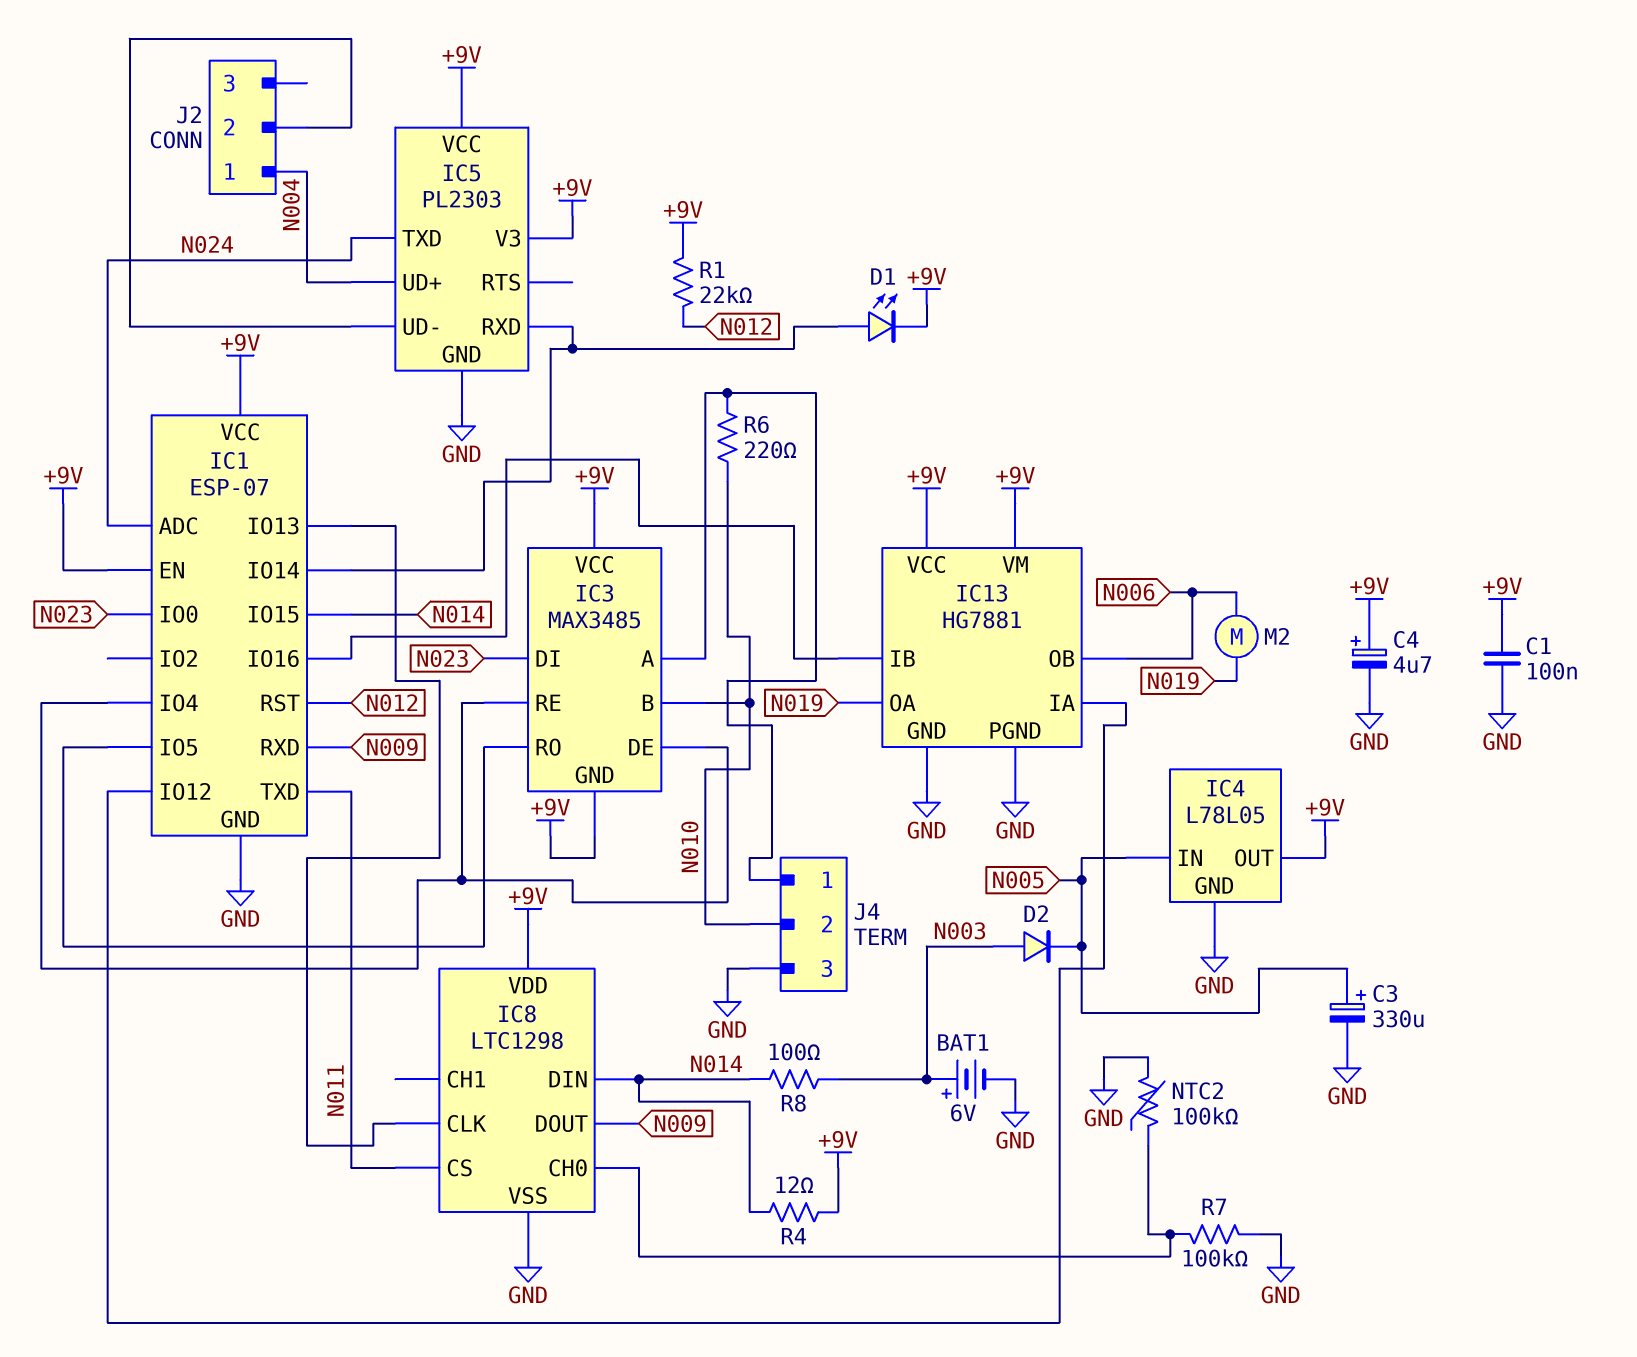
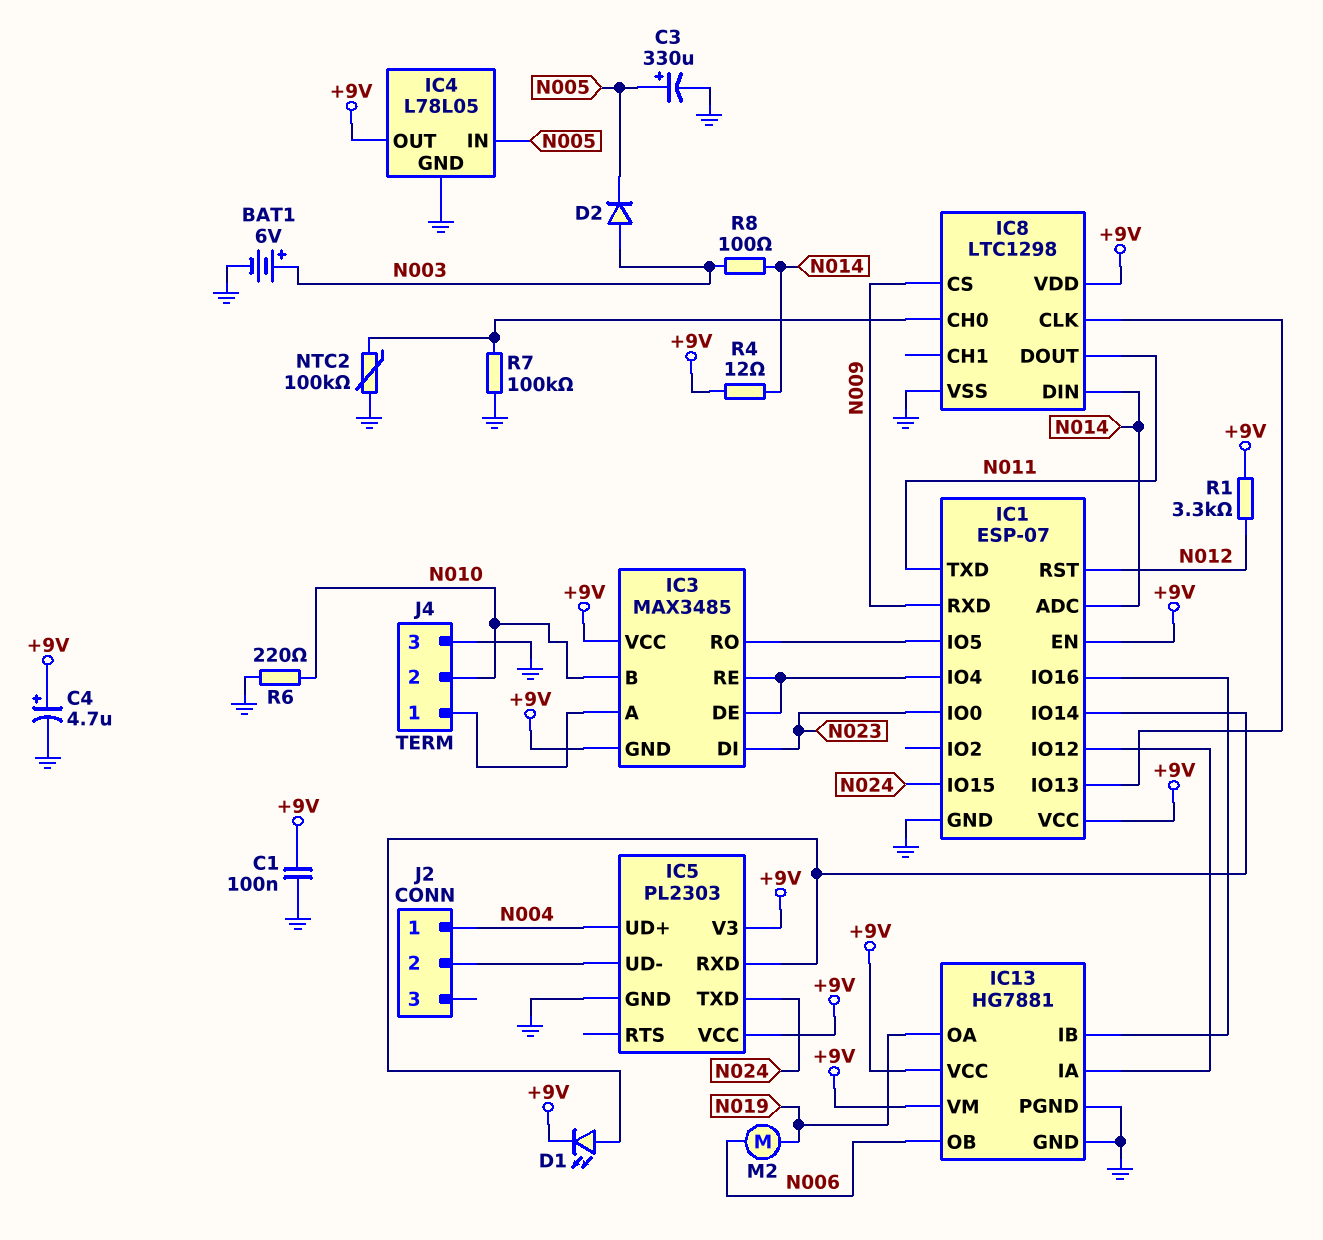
IC1 pin ADC: N024 -> N014
IC1 pin IO15: N014 -> N024
IC8 pin CS: N011 -> N009
IC8 pin DOUT: N009 -> N011
R1: 22k (+9V, N012) -> 3.3k (+9V, N012)
R6: 220 (IC3/A, N010) -> 220 (GND, N010)

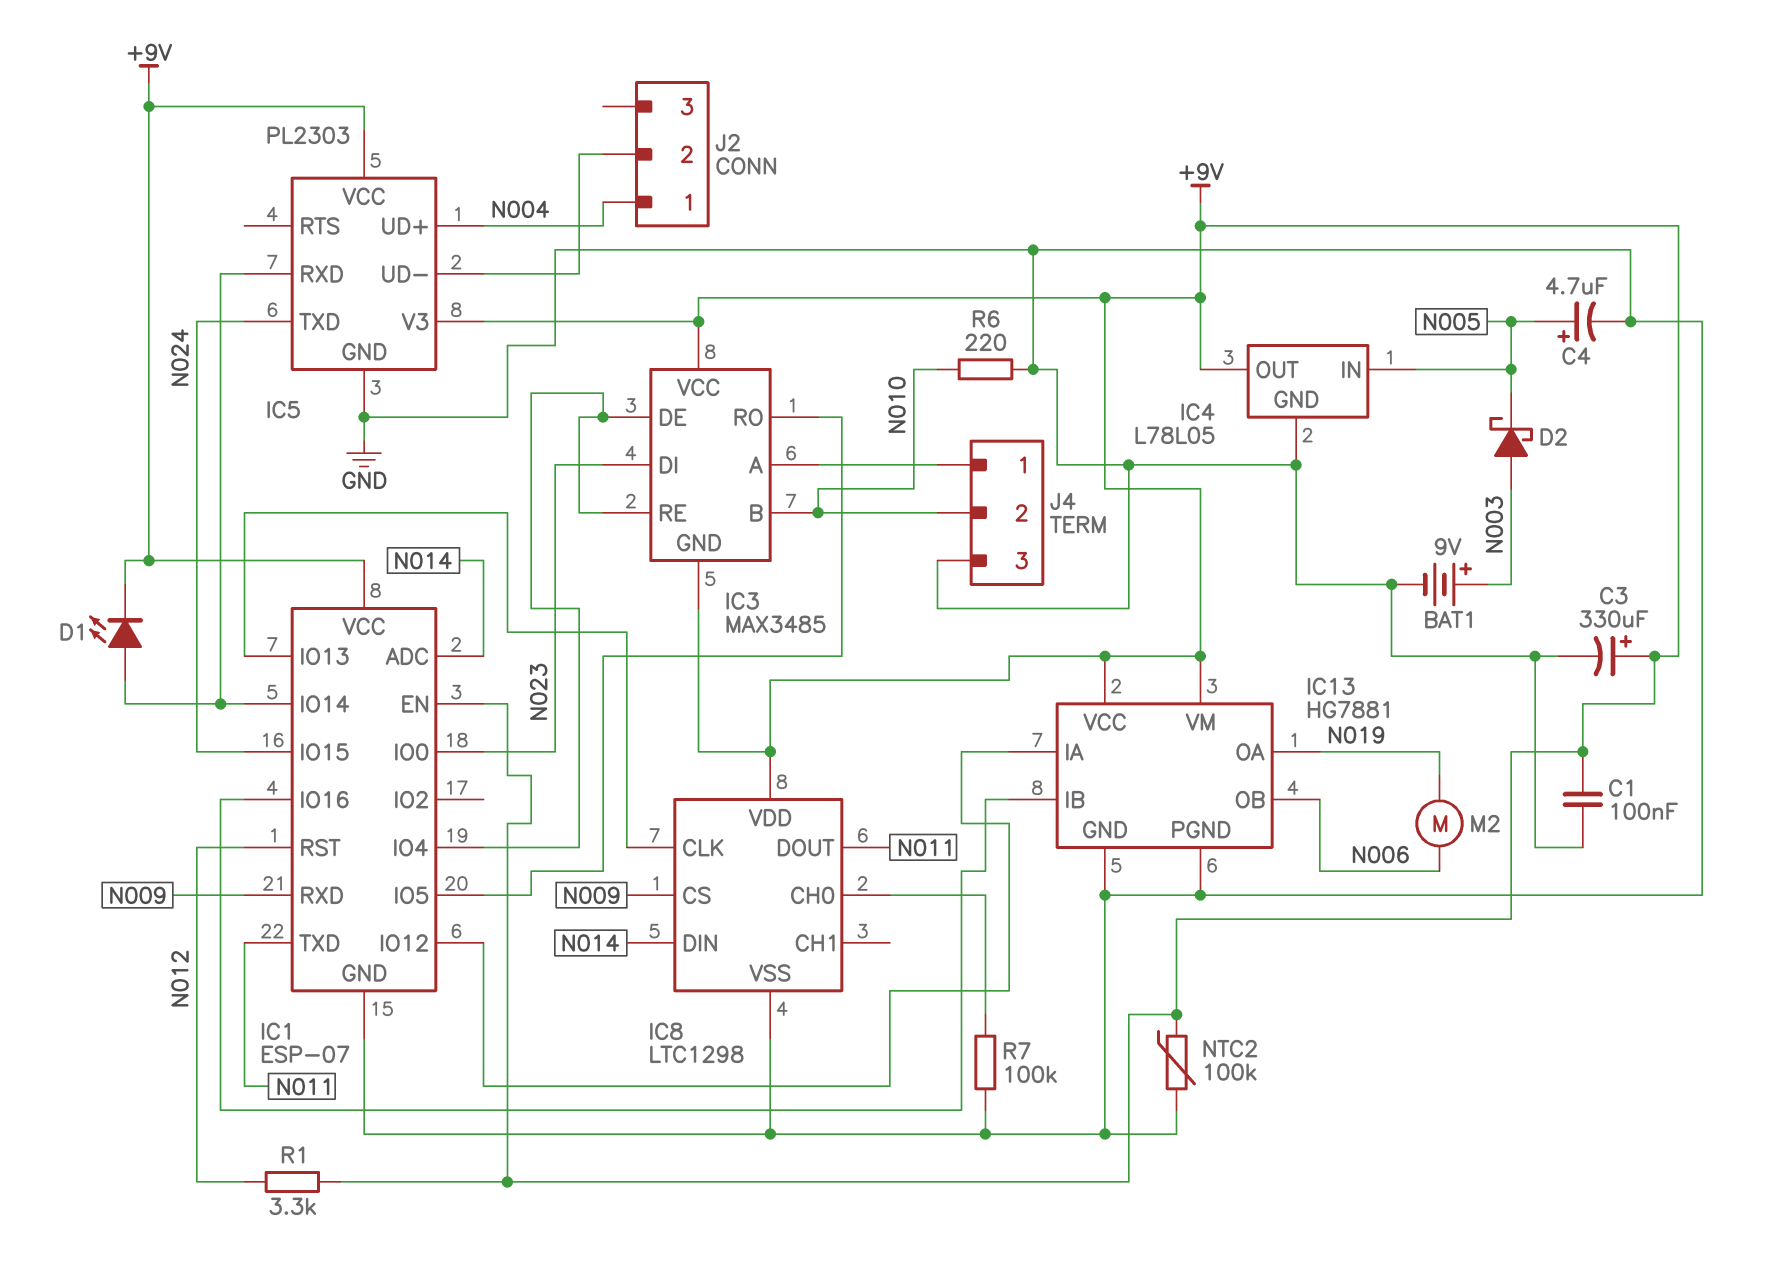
BAT1: 6V (plus N003, minus GND) -> 9V (plus N003, minus GND)
C3: 330uF (plus N005, minus GND) -> 330uF (plus +9V, minus GND)
C4: 4.7uF (plus +9V, minus GND) -> 4.7uF (plus N005, minus GND)
D2: diode (A N003, K N005) -> schottky (A N003, K N005)
NTC2: 100k (GND, IC8/CH0) -> 100k (+9V, GND)
R4: 12 (+9V, N014) -> none
R8: 100 (N003, N014) -> none

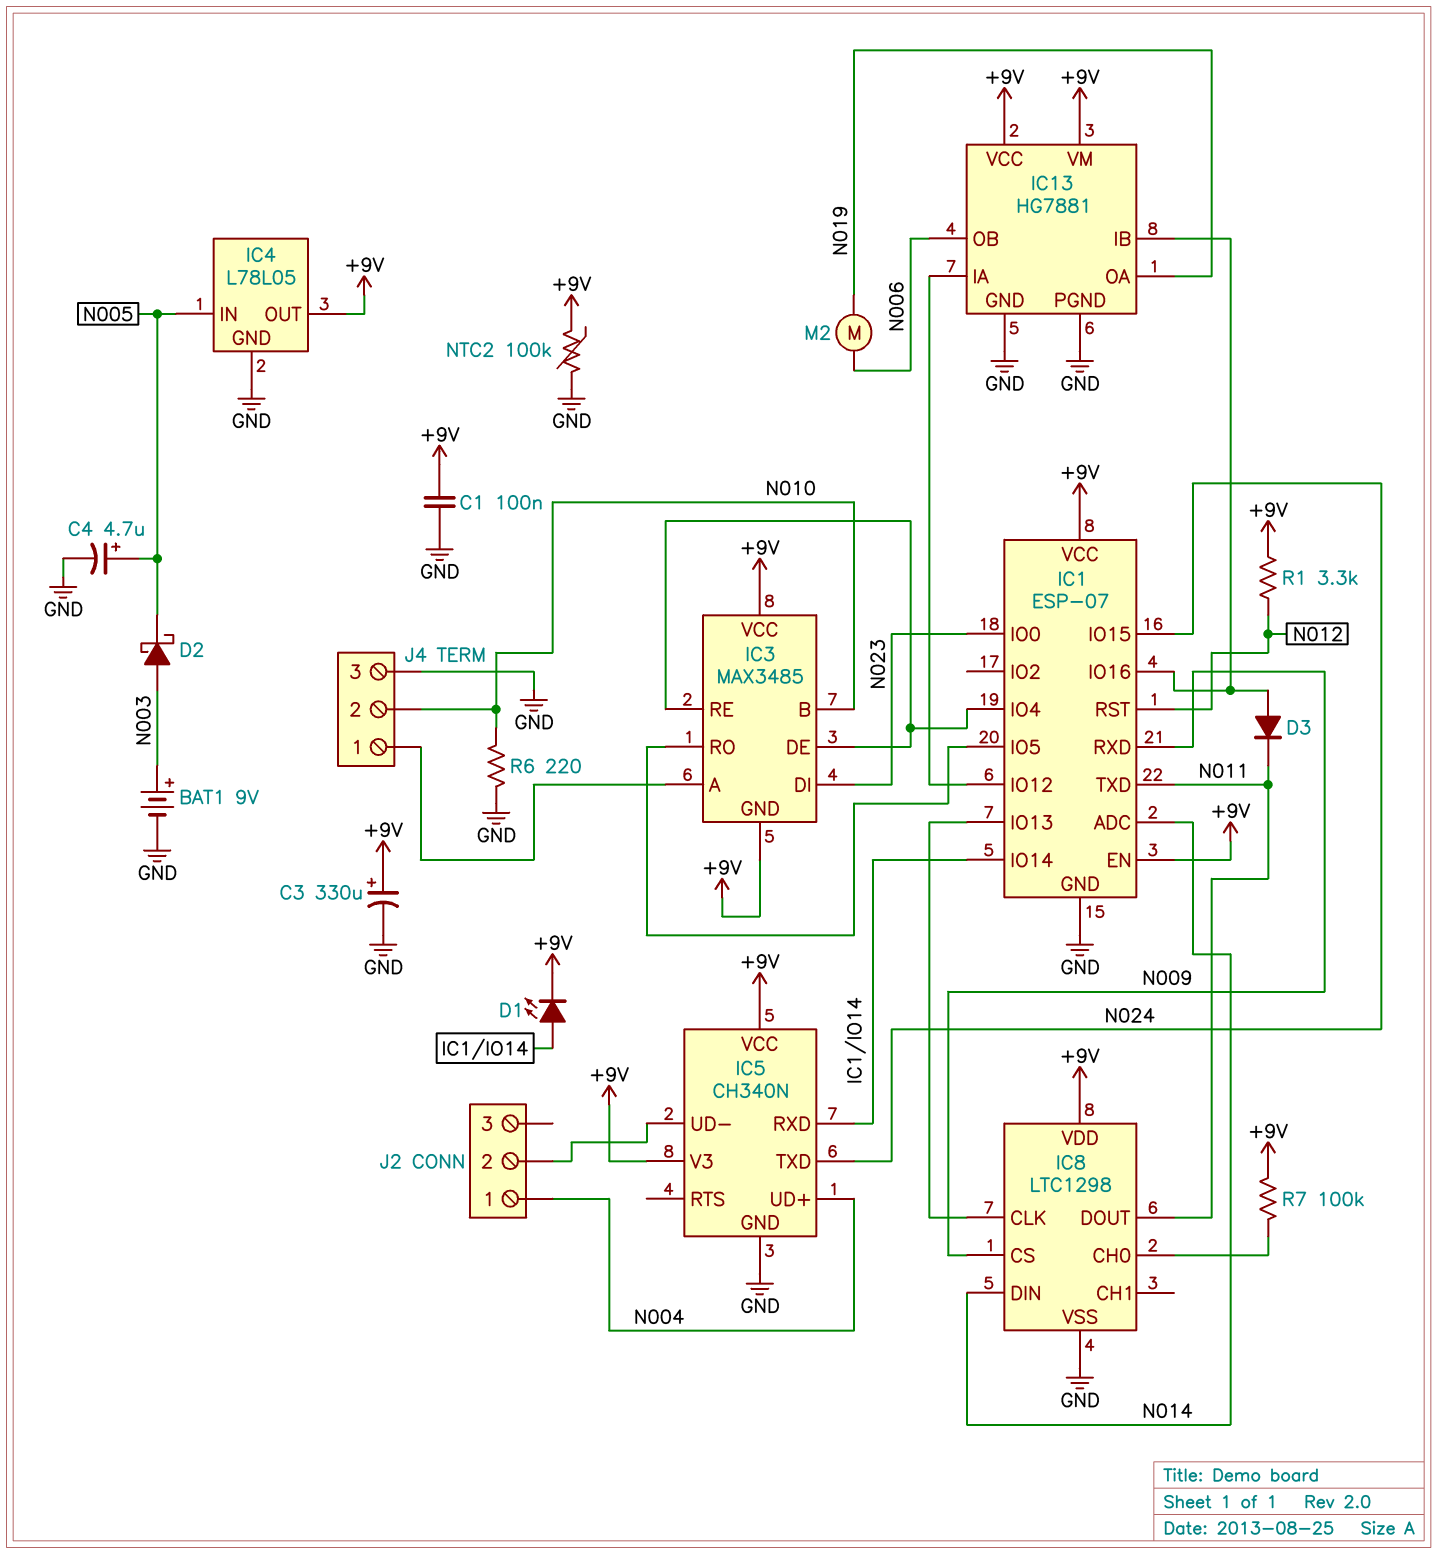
D3: none -> diode (A IC1/IO16, K N011)
IC5: PL2303 -> CH340N
R7: 100k (GND, IC8/CH0) -> 100k (+9V, IC8/CH0)

